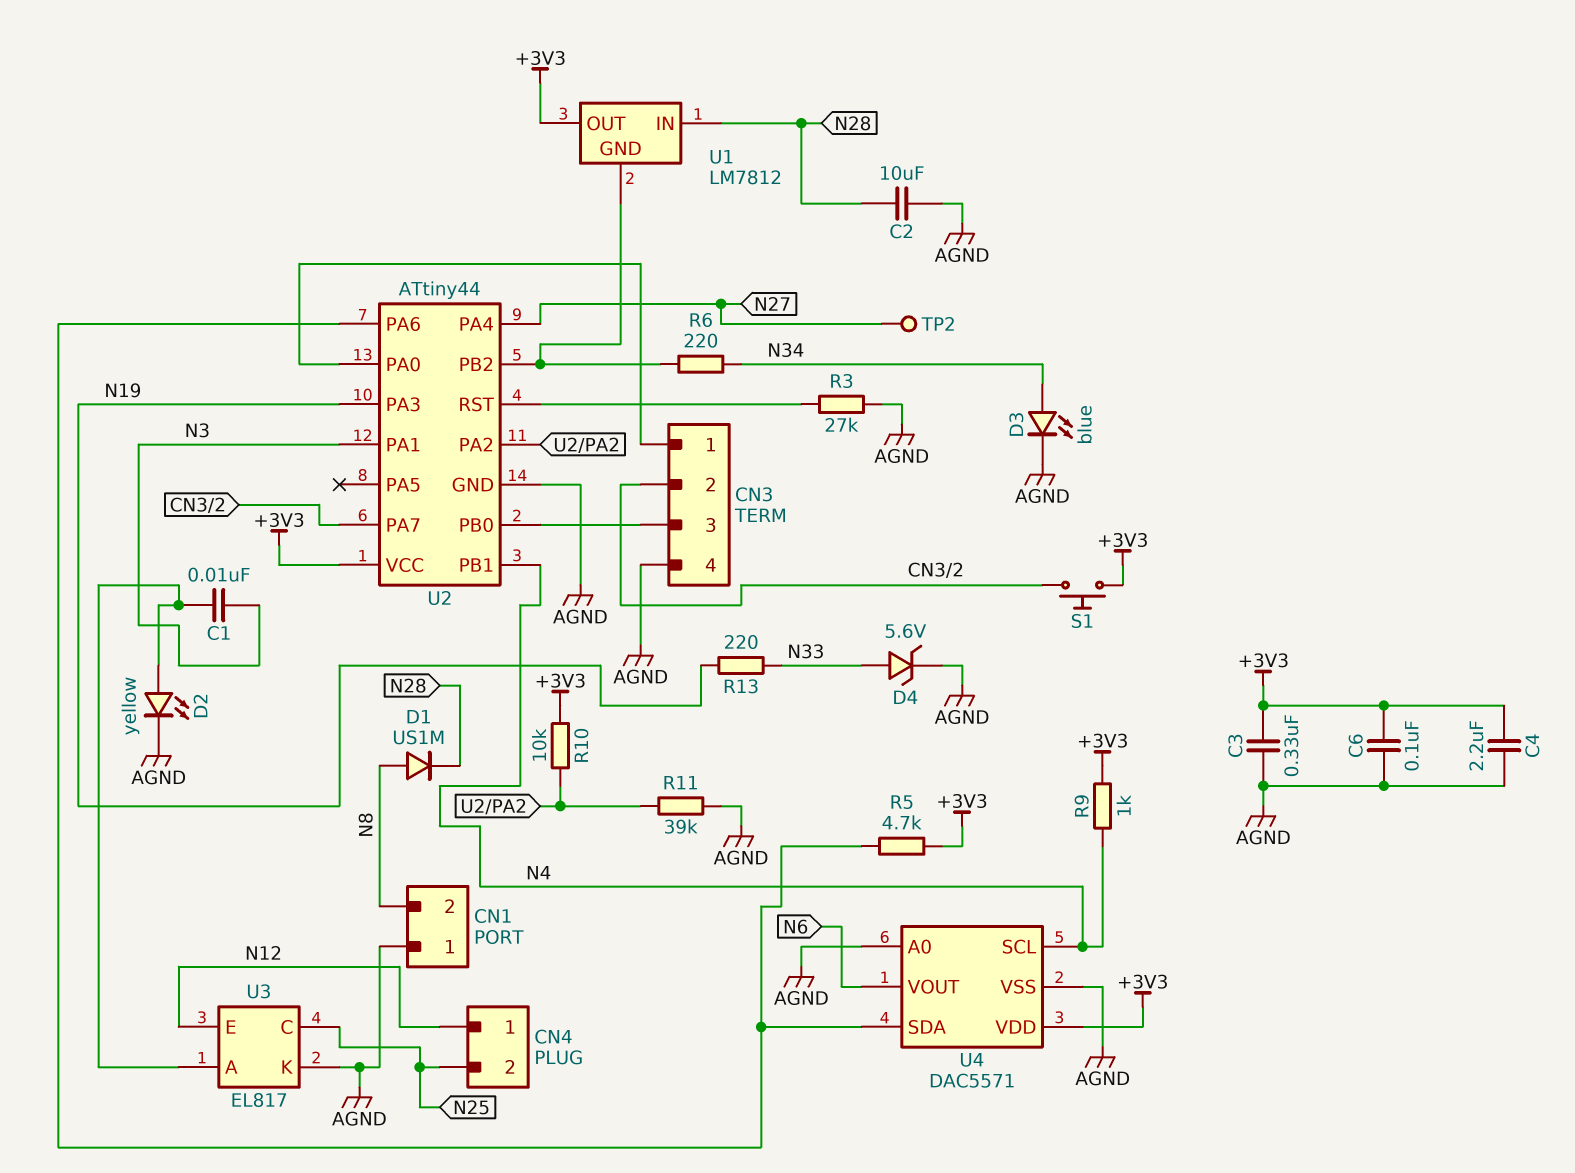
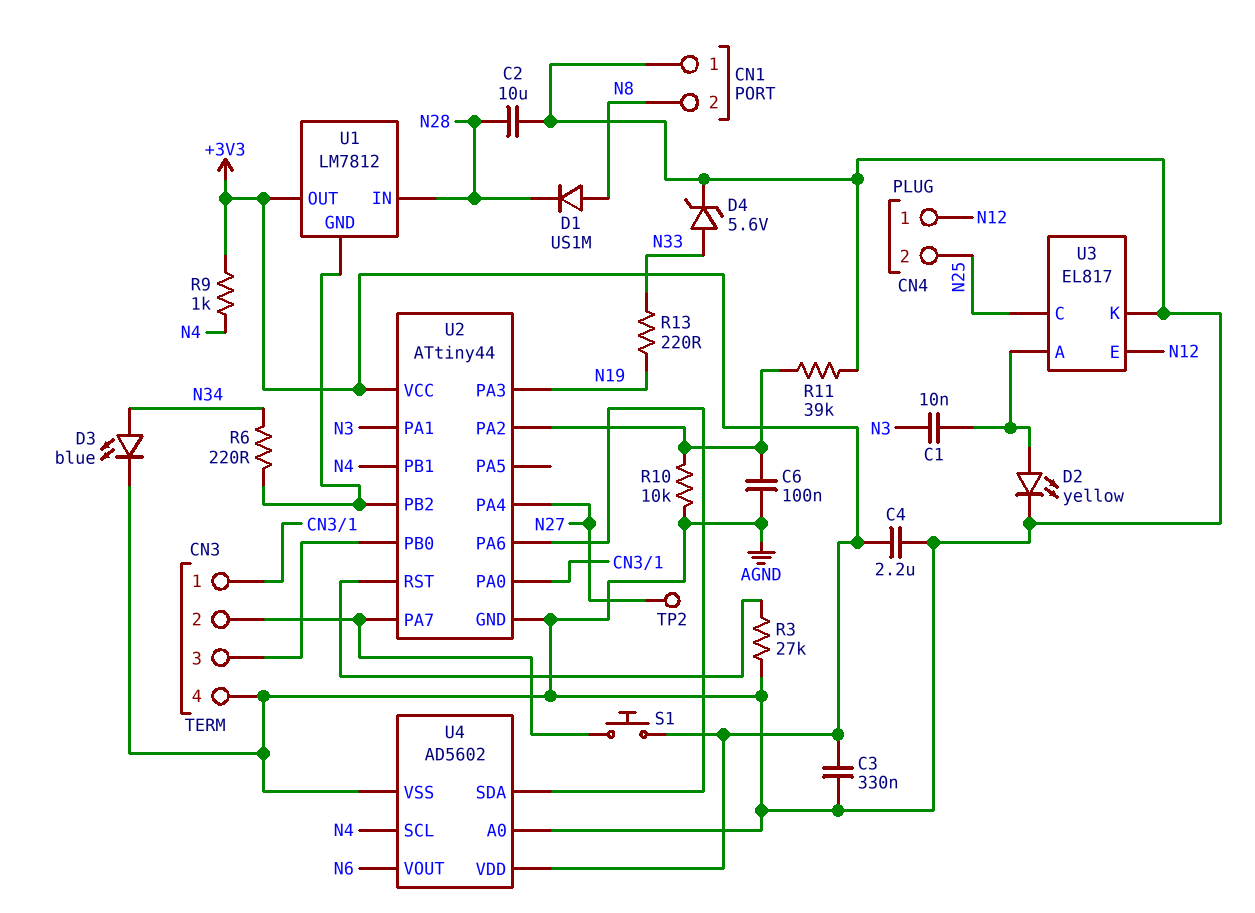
C6: 100nF (+3V3, AGND) -> 100nF (AGND, U2/PA2)
R5: 4.7k (+3V3, U2/PA6) -> none
R10: 10k (+3V3, U2/PA2) -> 10k (AGND, U2/PA2)
U4: DAC5571 -> AD5602

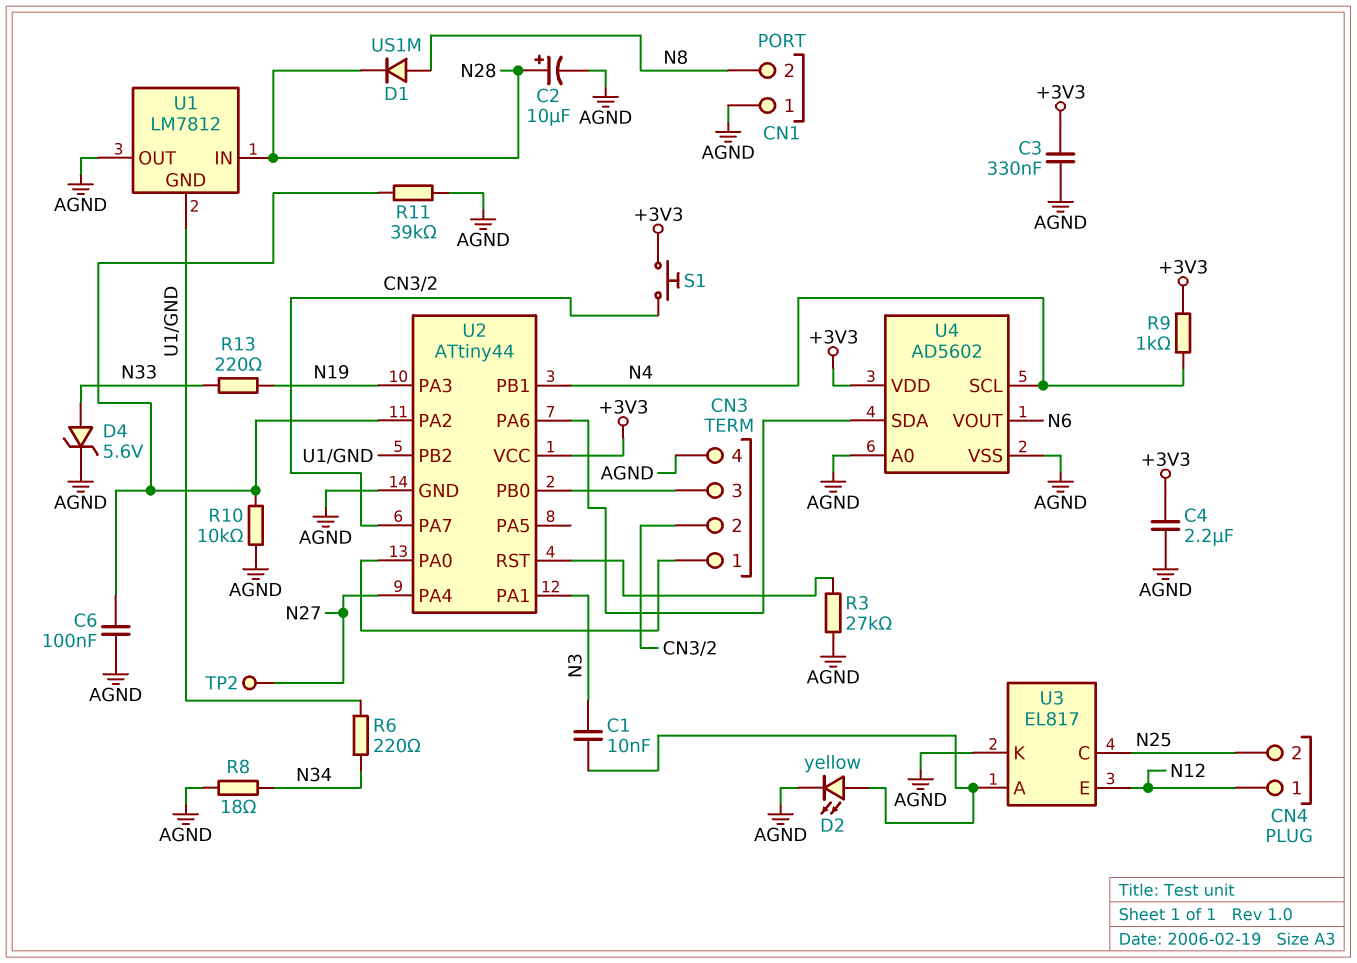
C2: 10uF (AGND, N28) -> 10uF (plus N28, minus AGND)
D3: LED blue (A N34, K AGND) -> none
R8: none -> 18 (AGND, N34)
U1 pin OUT: +3V3 -> AGND

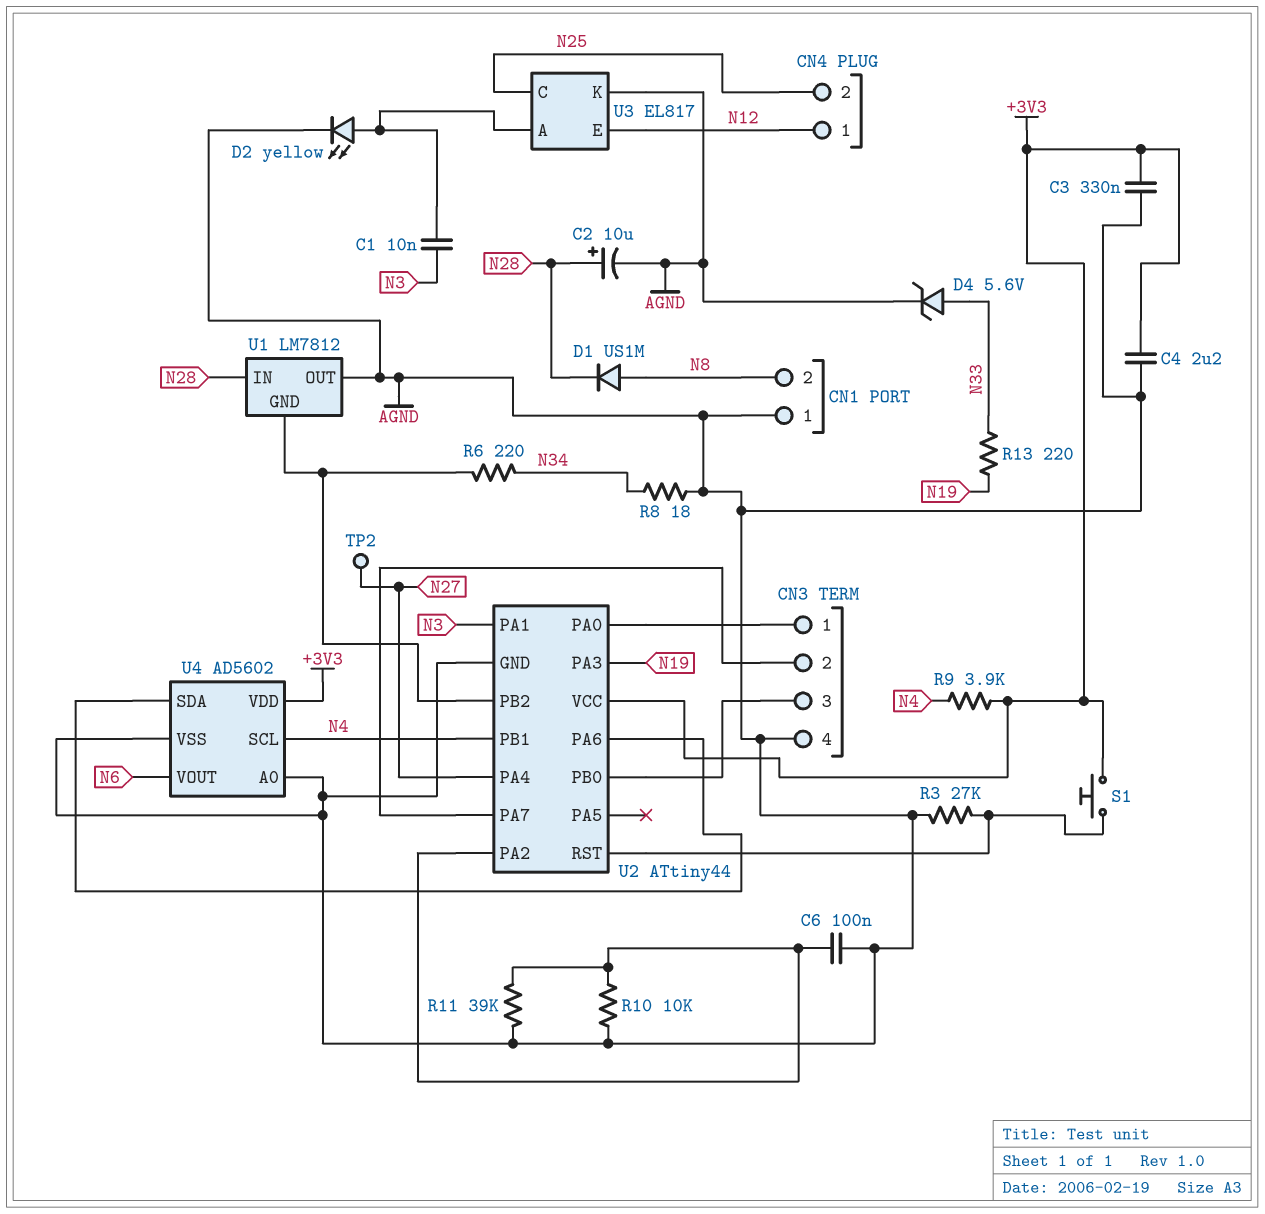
R9: 1k (+3V3, N4) -> 3.9k (+3V3, N4)
S1: button (+3V3, CN3/2) -> button (+3V3, U2/RST)

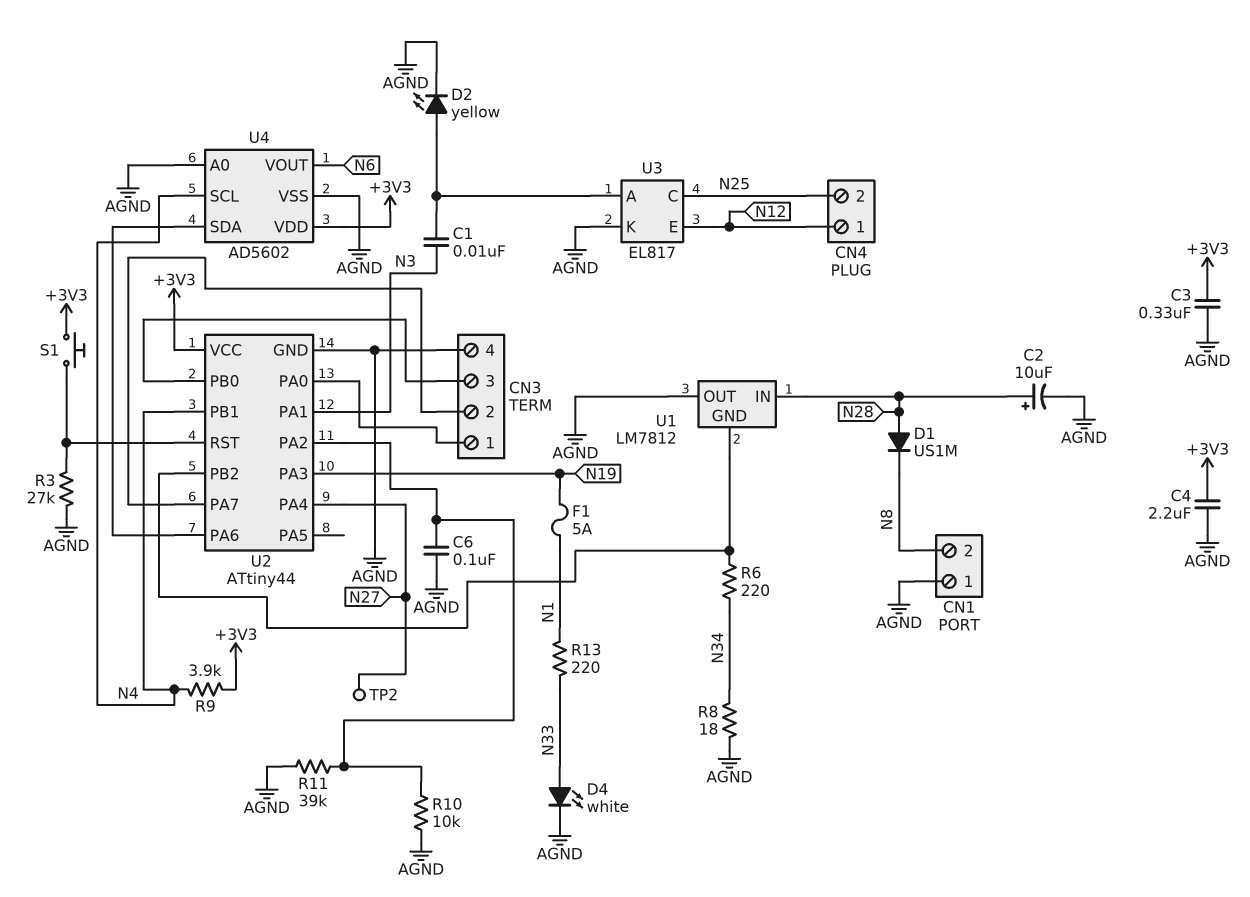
D1: diode US1M (A N8, K N28) -> diode US1M (A N28, K N8)
D4: zener 5.6V (A N33, K AGND) -> LED white (A N33, K AGND)
F1: none -> 5A (N1, N19)
R13: 220 (N19, N33) -> 220 (N1, N33)

